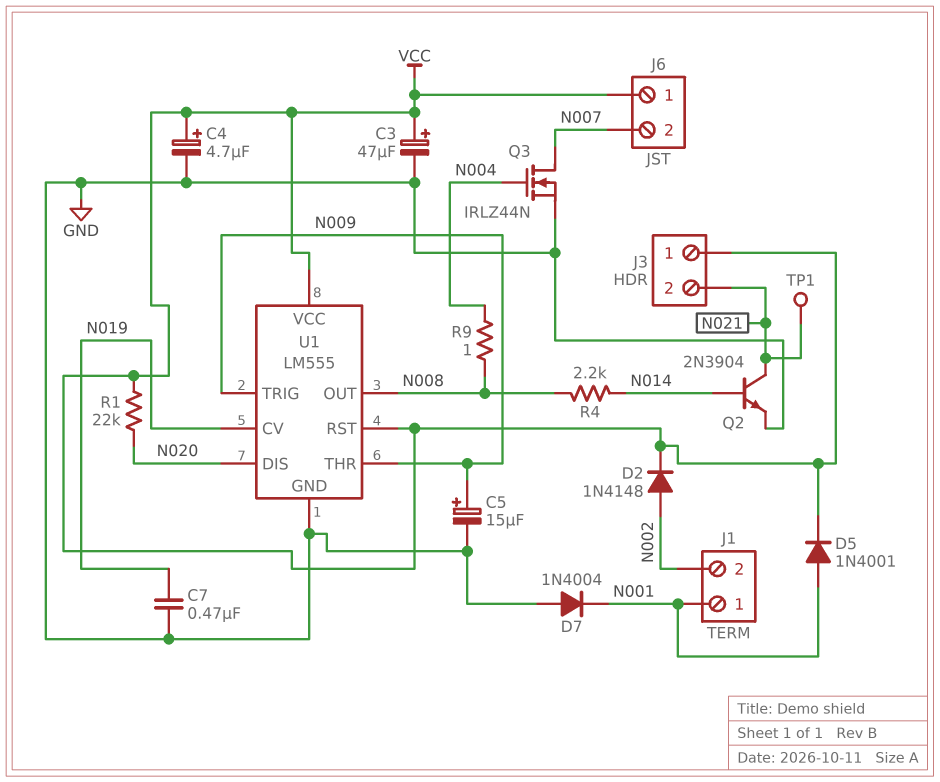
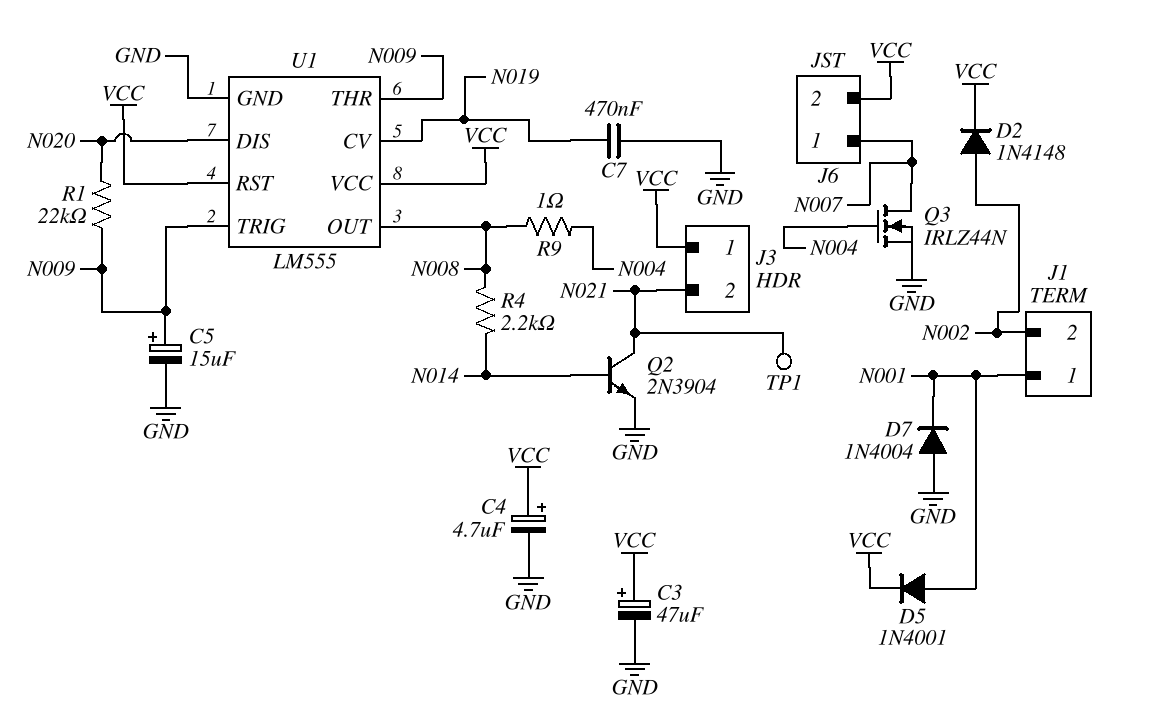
J6 pin 1: VCC -> N007
J6 pin 2: N007 -> VCC
R1: 22k (N020, VCC) -> 22k (N009, N020)

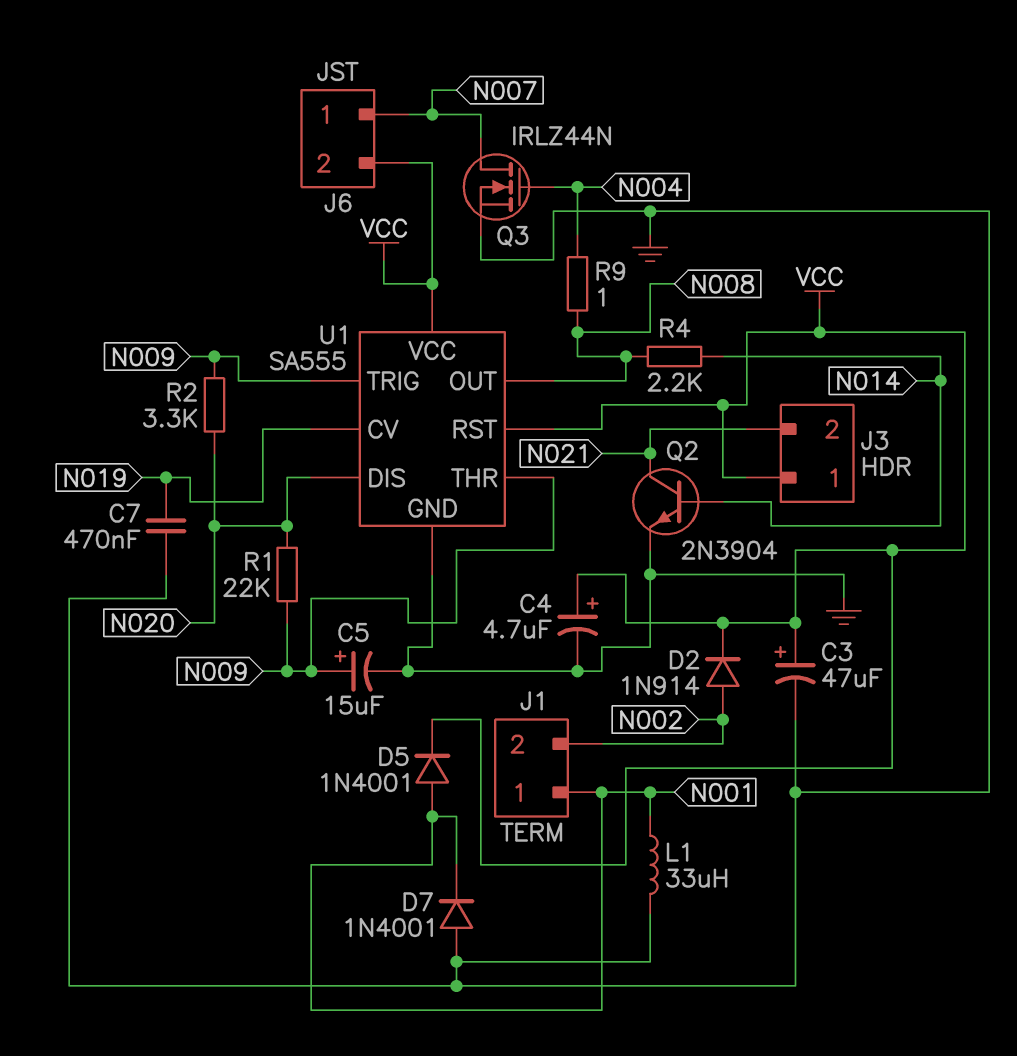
D2: diode 1N4148 (A N002, K VCC) -> diode 1N914 (A N002, K VCC)
D7: diode 1N4004 (A GND, K N001) -> diode 1N4001 (A GND, K N001)
L1: none -> 33uH (GND, N001)
R2: none -> 3.3k (N009, N020)
TP1: test point (N021) -> none
U1: LM555 -> SA555

